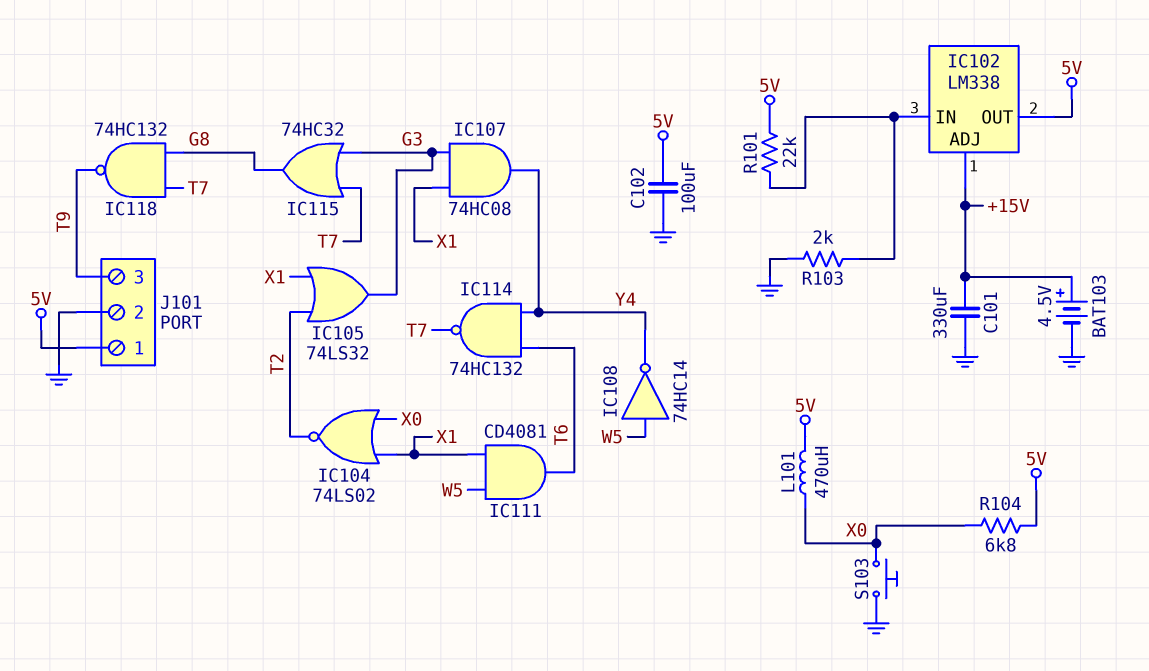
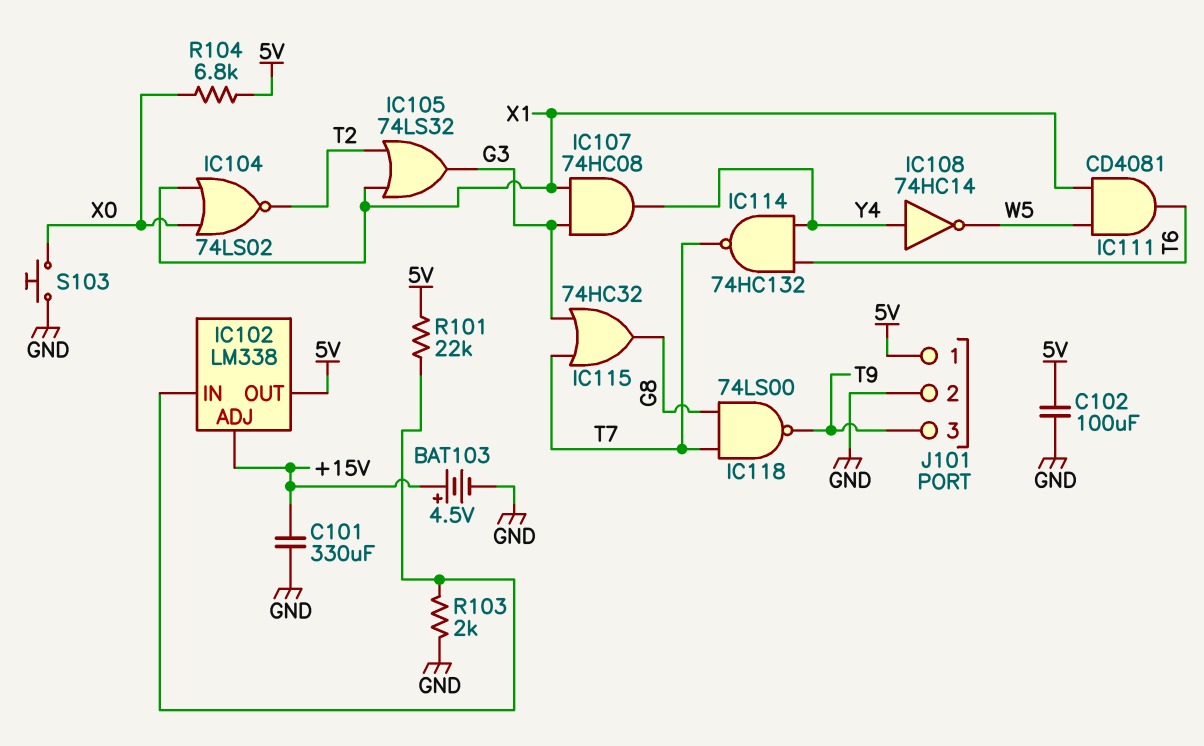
IC108: NOT 74HC14 (in W5, out Y4) -> NOT 74HC14 (in Y4, out W5)
IC118: NAND 74HC132 (in G8, in T7, out T9) -> NAND 74LS00 (in G8, in T7, out T9)
L101: 470uH (5V, X0) -> none

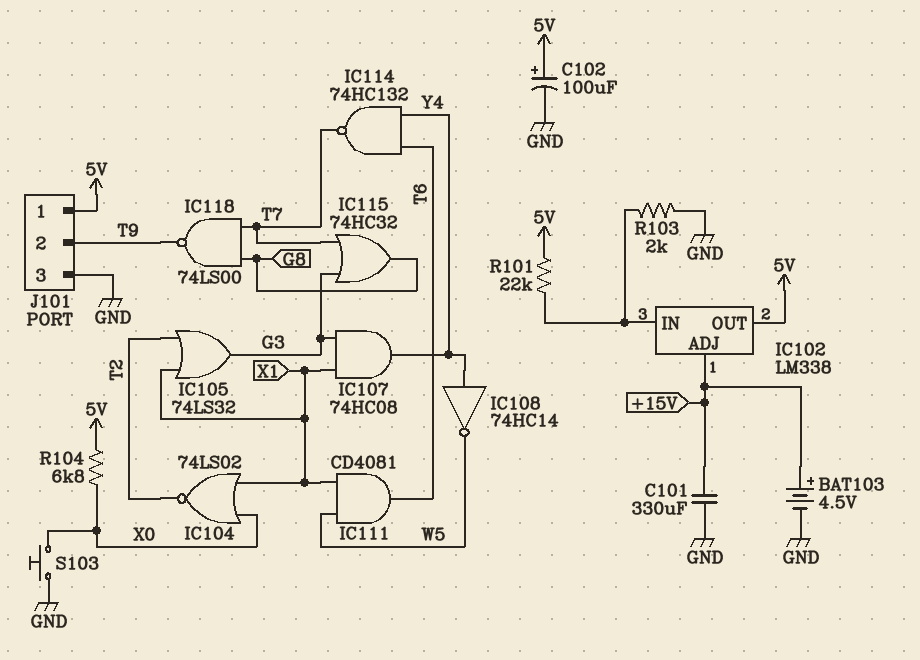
C102: 100uF (5V, GND) -> 100uF (plus 5V, minus GND)
J101 pin 2: GND -> T9
J101 pin 3: T9 -> GND

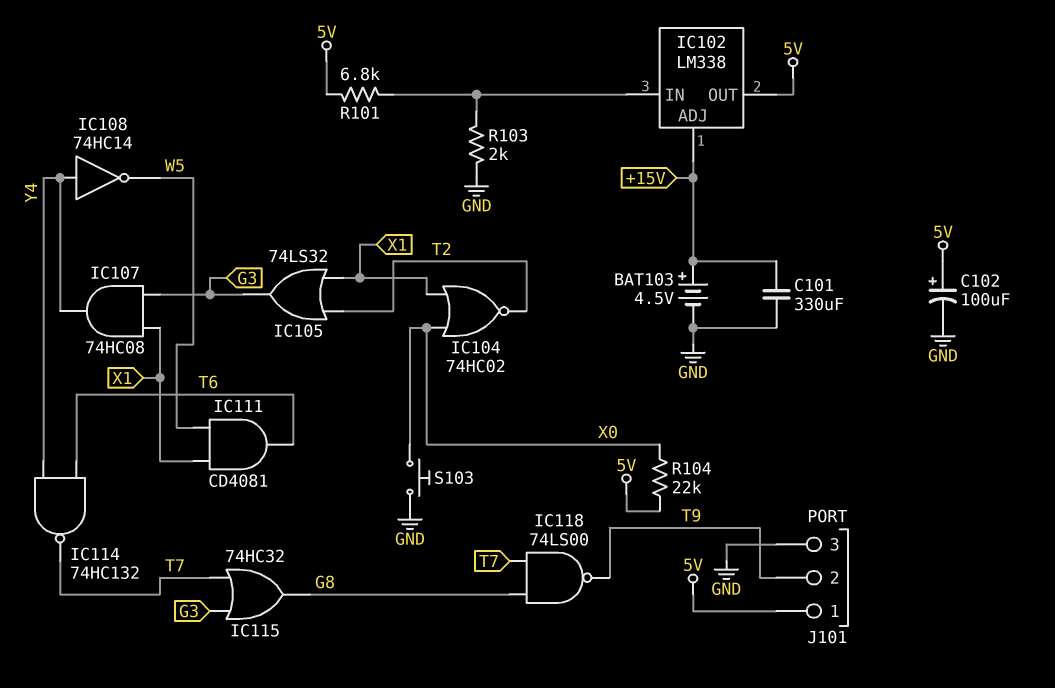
IC104: NOR 74LS02 (in X0, in X1, out T2) -> NOR 74HC02 (in X0, in X1, out T2)
R101: 22k (5V, IC102/IN) -> 6.8k (5V, IC102/IN)
R104: 6.8k (5V, X0) -> 22k (5V, X0)

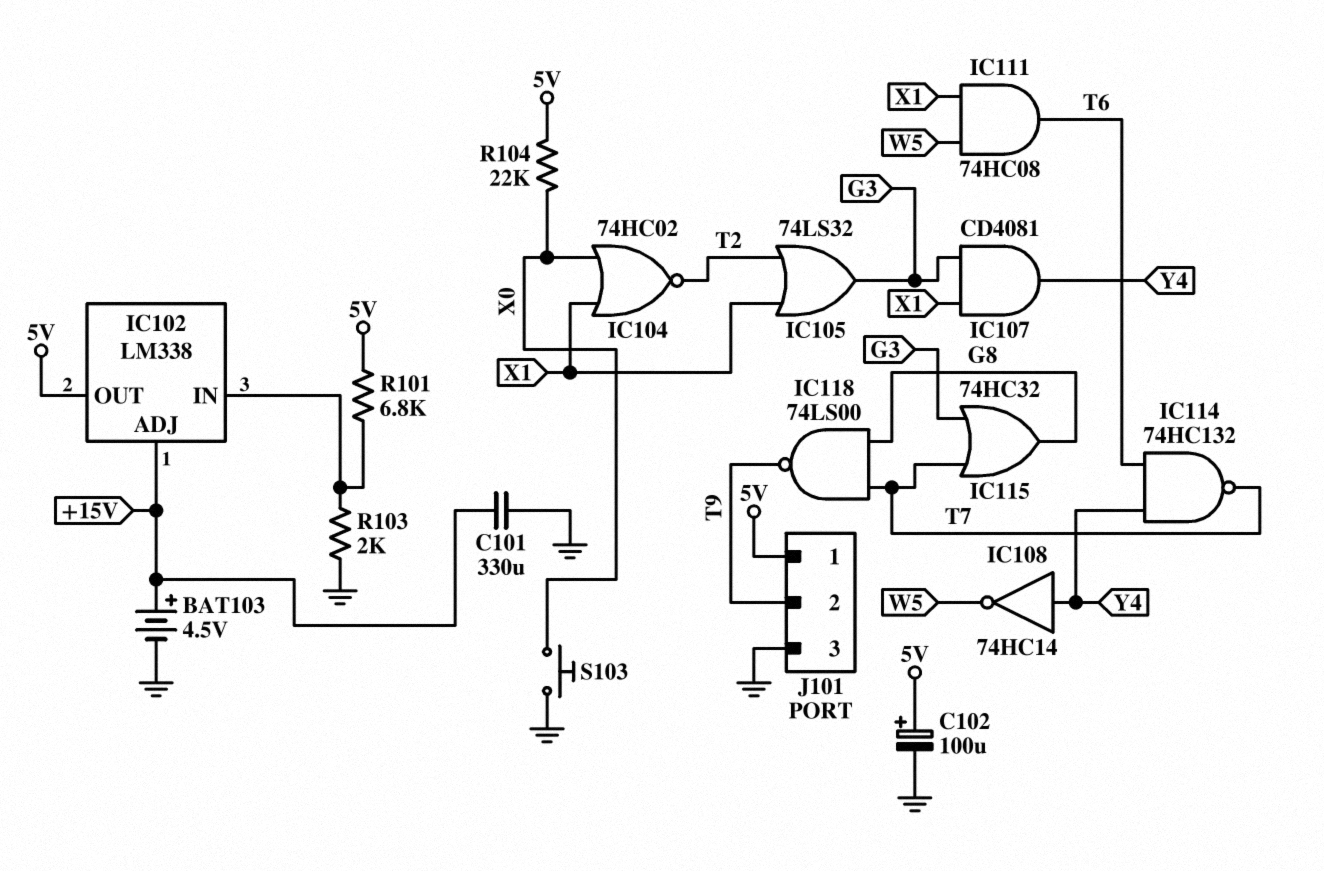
IC107: AND 74HC08 (in G3, in X1, out Y4) -> AND CD4081 (in G3, in X1, out Y4)
IC111: AND CD4081 (in W5, in X1, out T6) -> AND 74HC08 (in W5, in X1, out T6)

